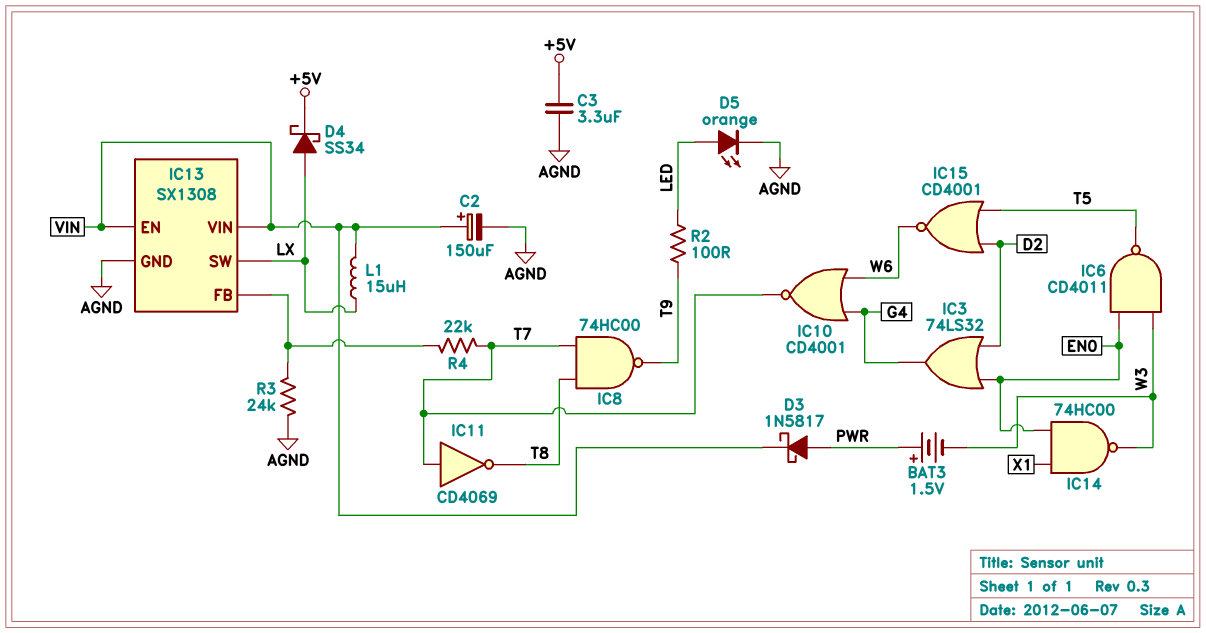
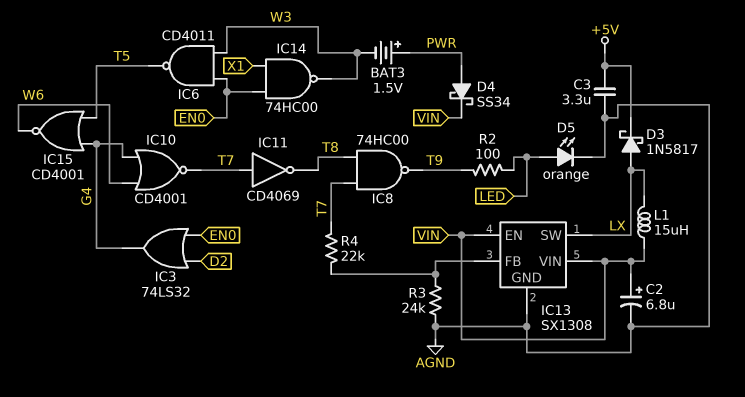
C2: 150uF (plus VIN, minus AGND) -> 6.8uF (plus VIN, minus AGND)
D3: schottky 1N5817 (A PWR, K VIN) -> schottky 1N5817 (A LX, K +5V)
D4: schottky SS34 (A LX, K +5V) -> schottky SS34 (A PWR, K VIN)
IC15: NOR CD4001 (in D2, in T5, out W6) -> NOR CD4001 (in G4, in T5, out W6)

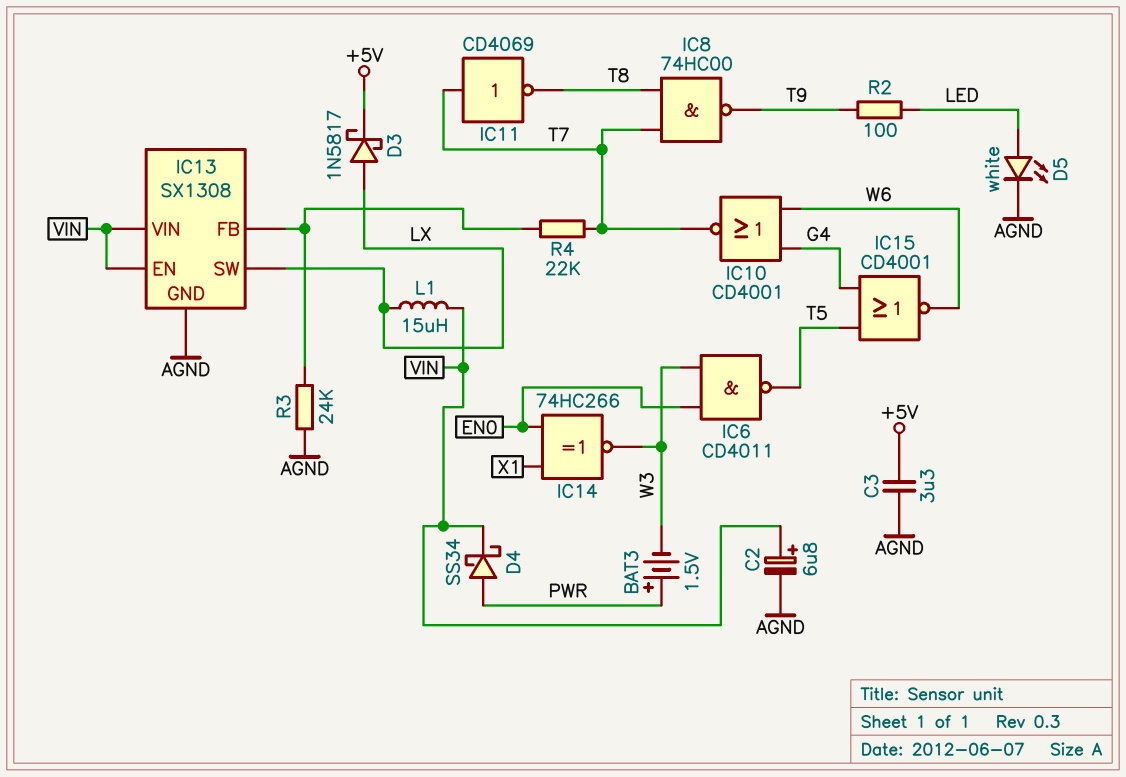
D5: LED orange (A LED, K AGND) -> LED white (A LED, K AGND)
IC3: OR 74LS32 (in D2, in EN0, out G4) -> none
IC14: NAND 74HC00 (in EN0, in X1, out W3) -> XNOR 74HC266 (in EN0, in X1, out W3)

